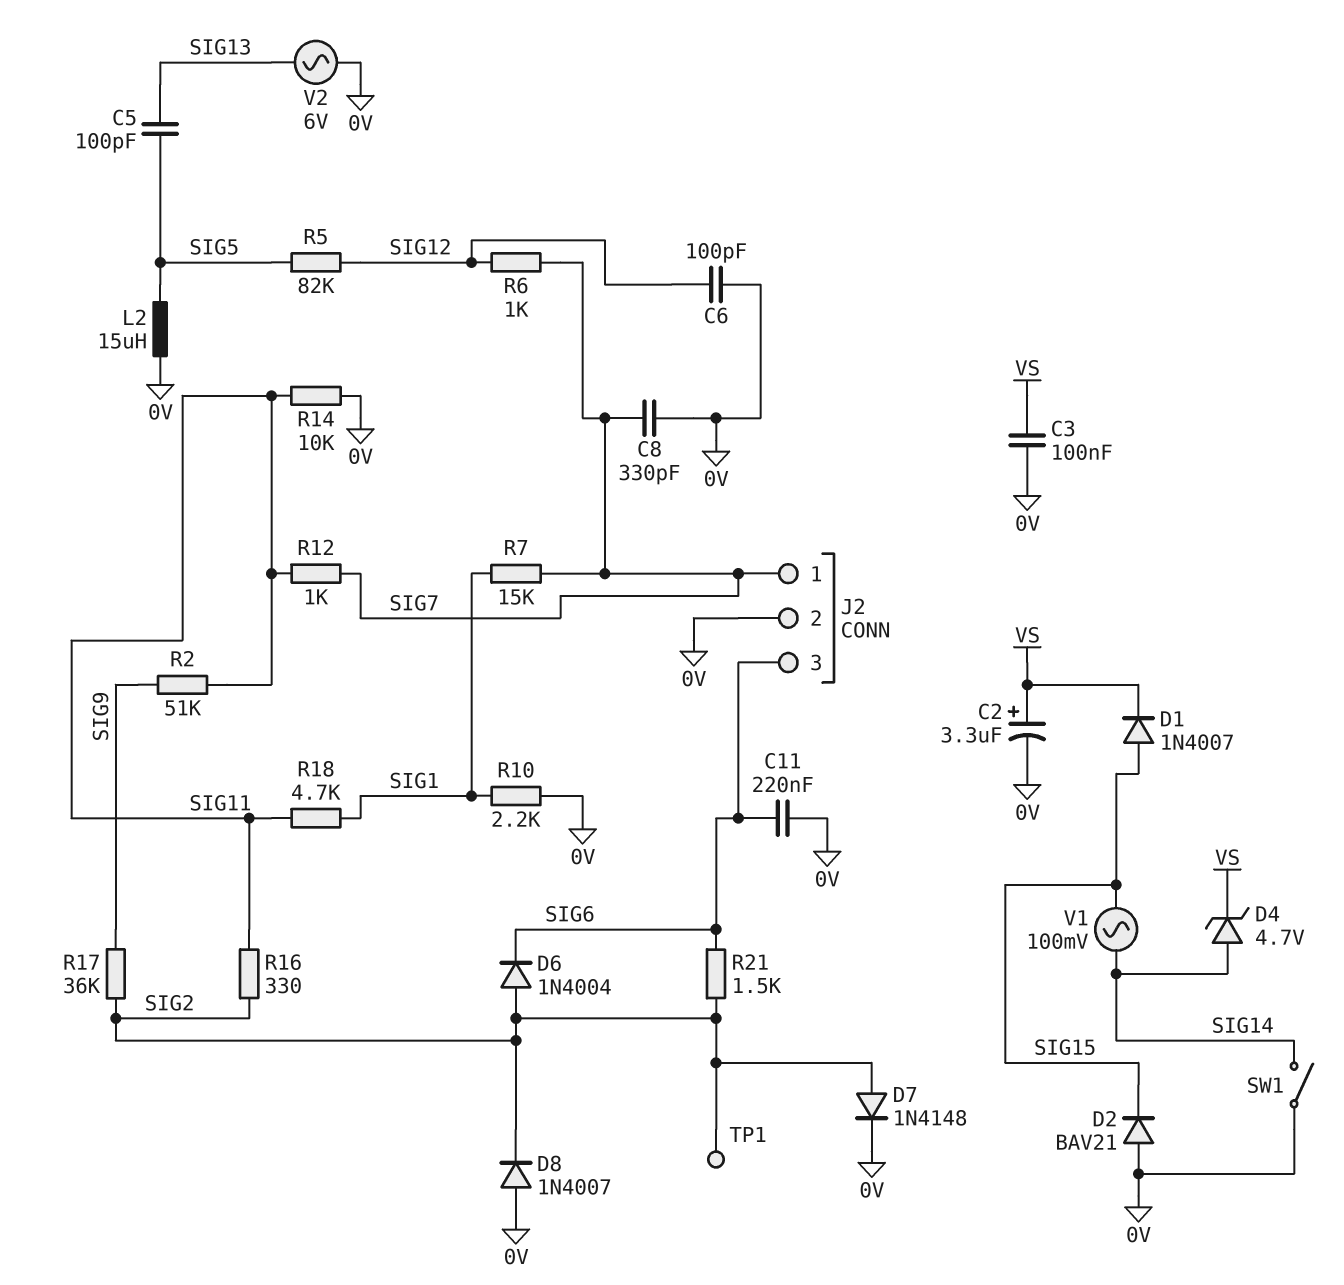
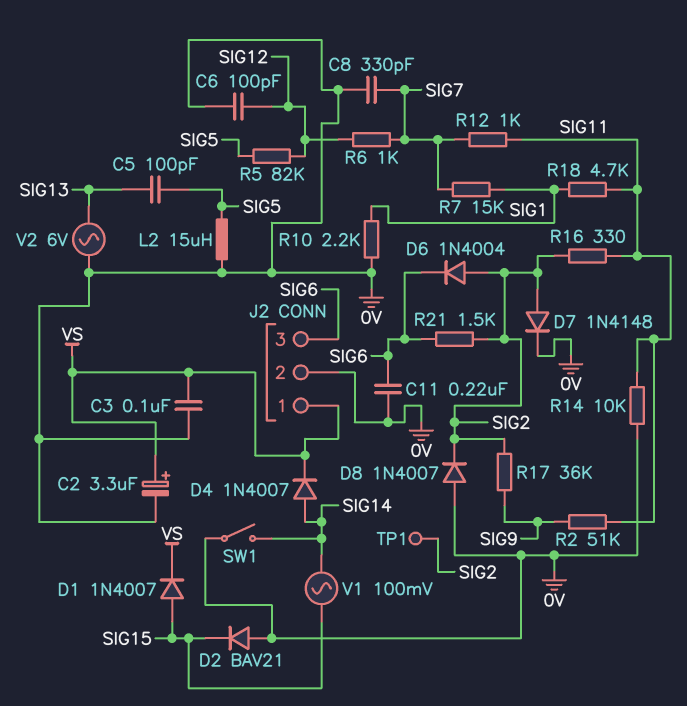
D4: zener 4.7V (A SIG14, K VS) -> diode 1N4007 (A SIG14, K VS)
J2 pin 1: SIG7 -> VS

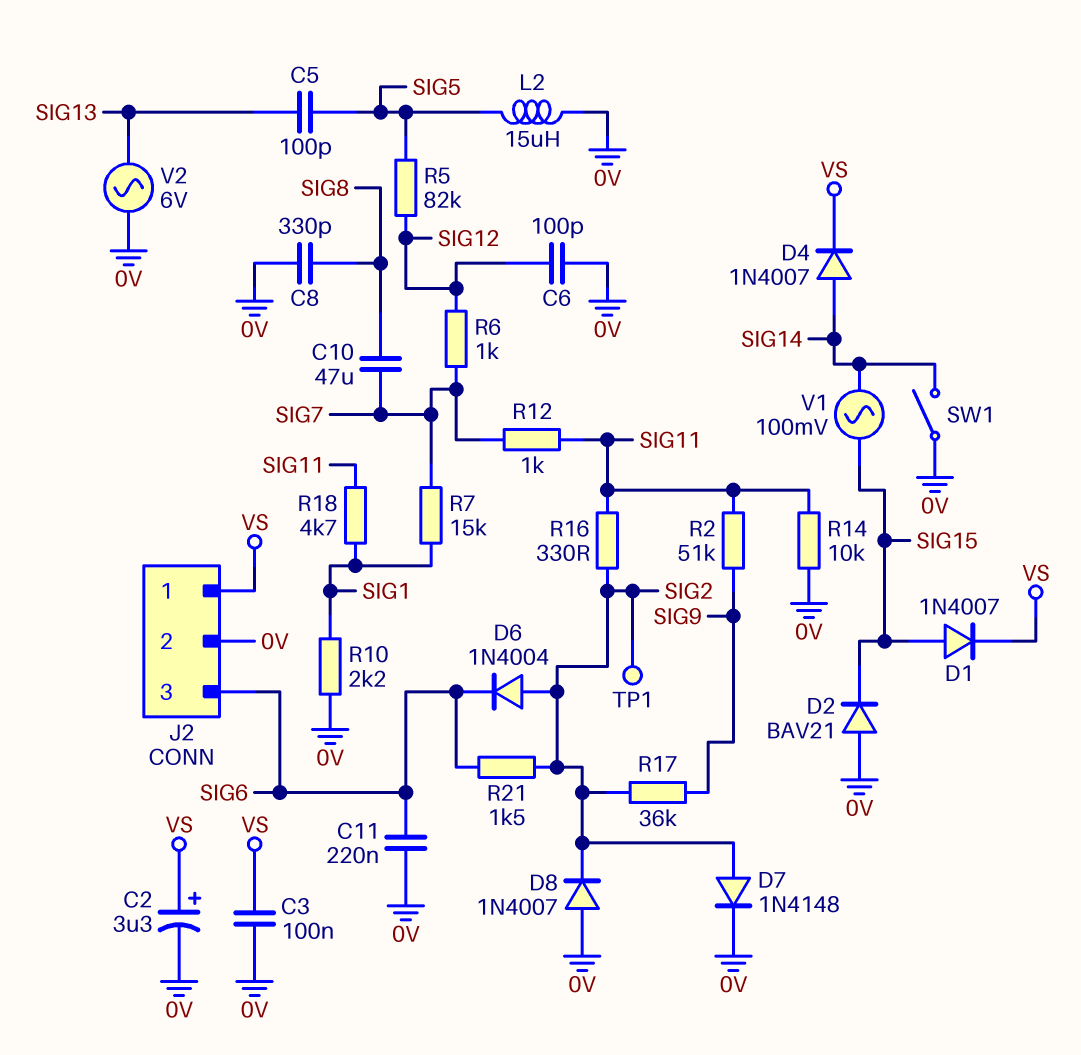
C8: 330pF (0V, SIG7) -> 330pF (0V, SIG8)
C10: none -> 47uF (SIG7, SIG8)

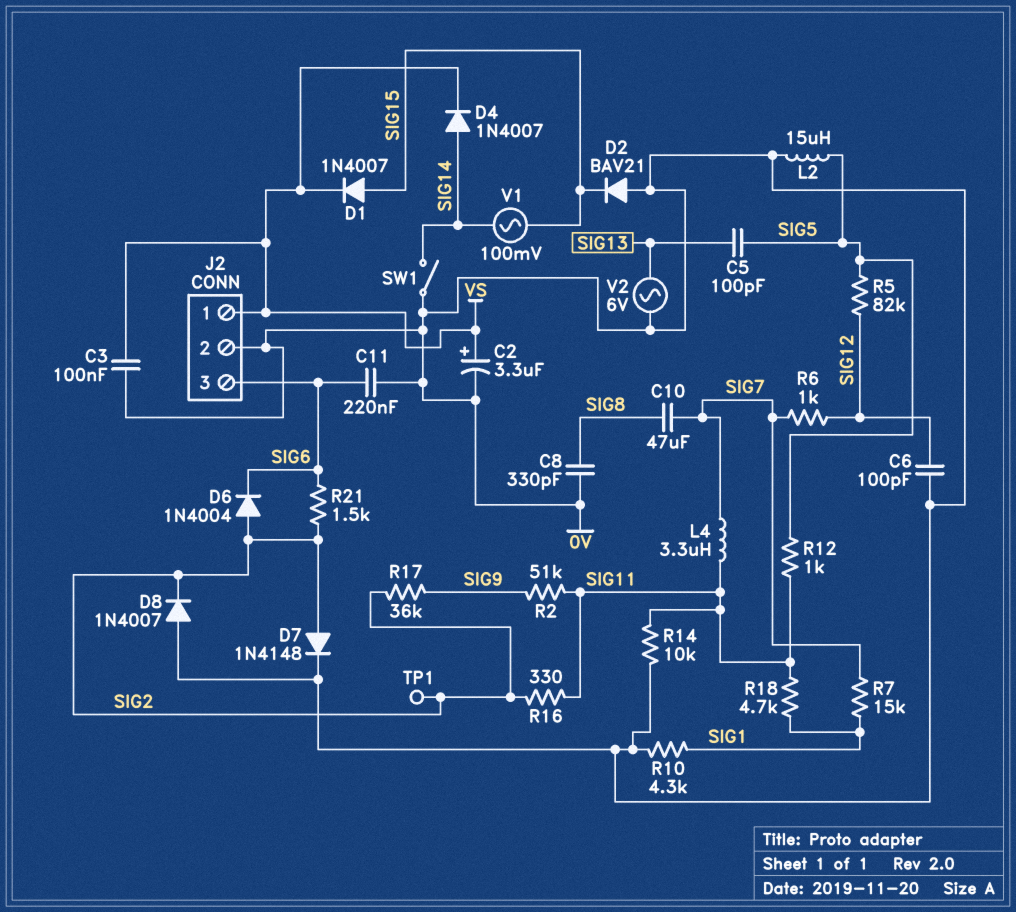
L4: none -> 3.3uH (SIG7, SIG11)
R10: 2.2k (0V, SIG1) -> 4.3k (0V, SIG1)
R12: 1k (SIG7, SIG11) -> 1k (SIG5, SIG11)

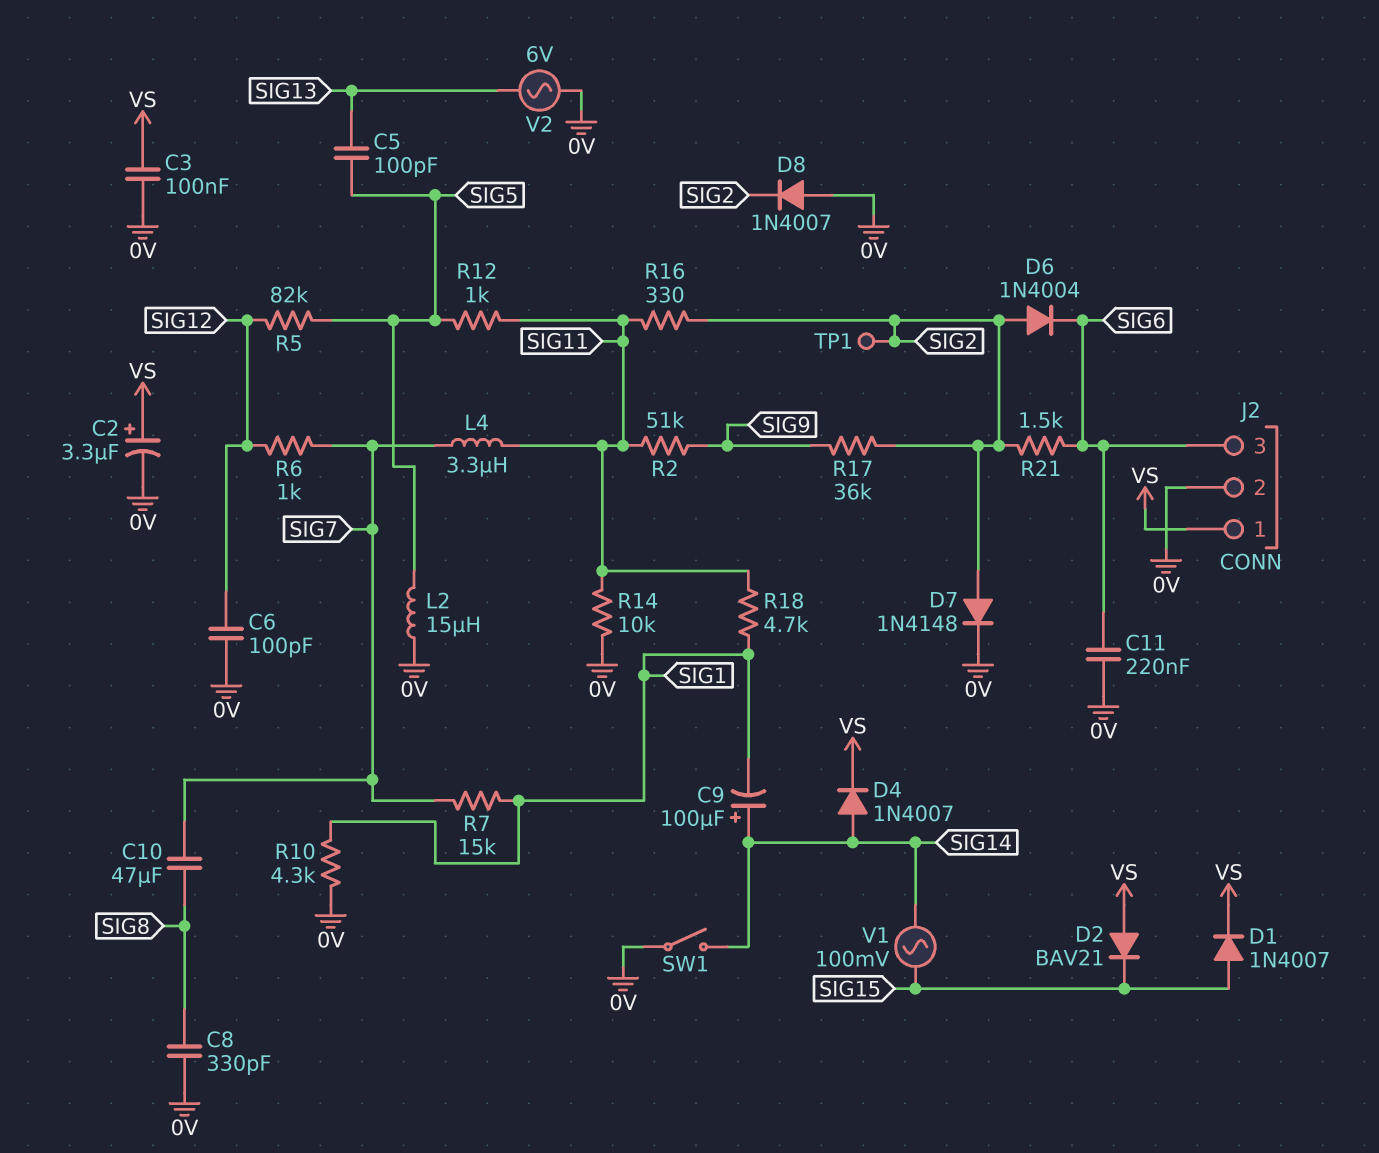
C9: none -> 100uF (plus SIG14, minus SIG1)
D2: diode BAV21 (A 0V, K SIG15) -> diode BAV21 (A VS, K SIG15)

